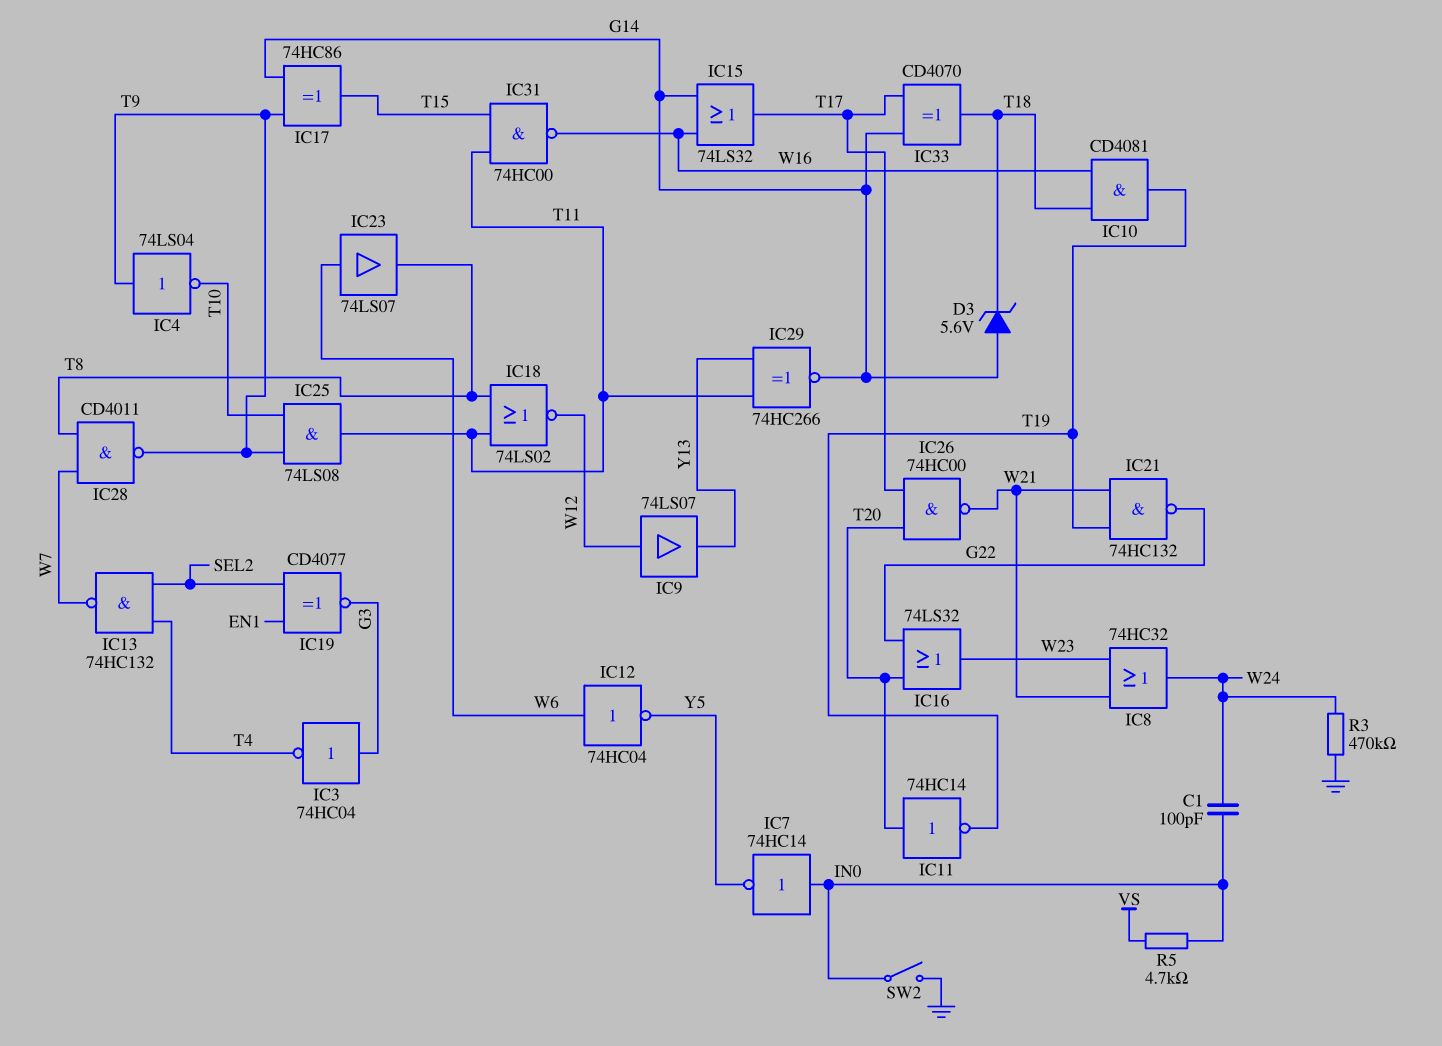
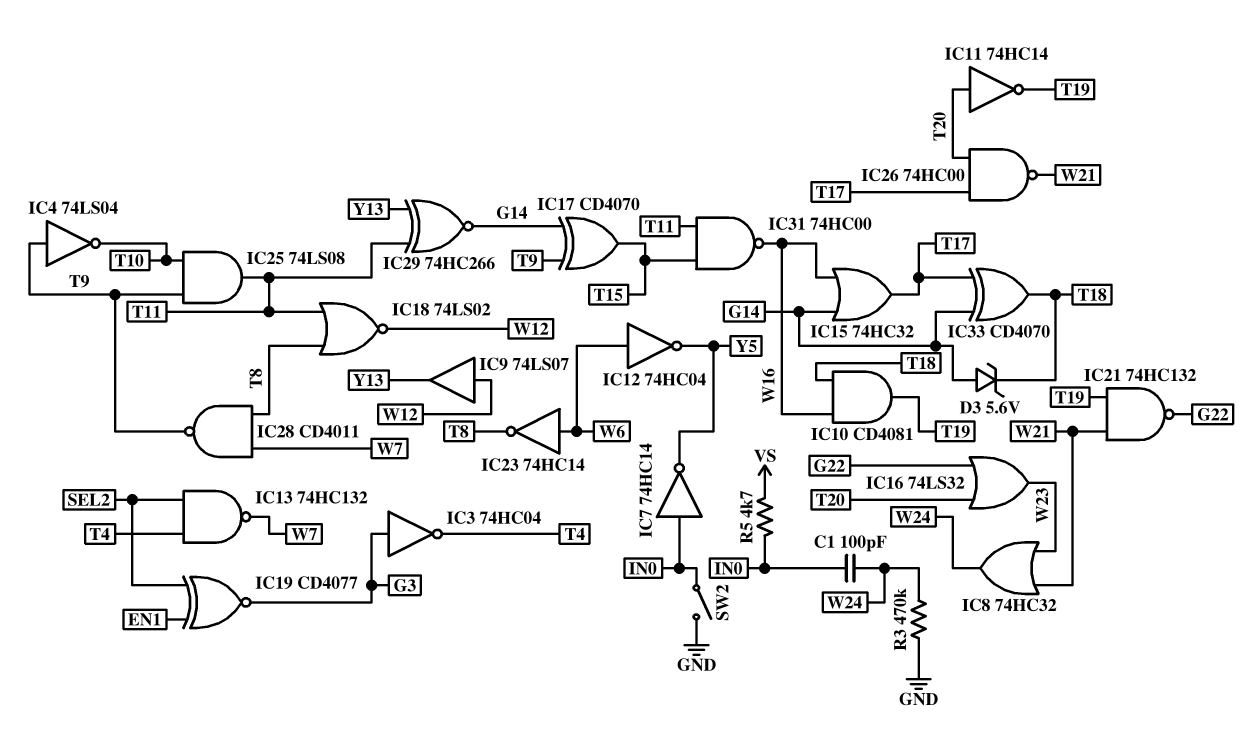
IC15: OR 74LS32 (in G14, in W16, out T17) -> OR 74HC32 (in G14, in W16, out T17)
IC17: XOR 74HC86 (in G14, in T9, out T15) -> XOR CD4070 (in G14, in T9, out T15)
IC23: buffer 74LS07 (in W6, out T8) -> NOT 74HC14 (in W6, out T8)

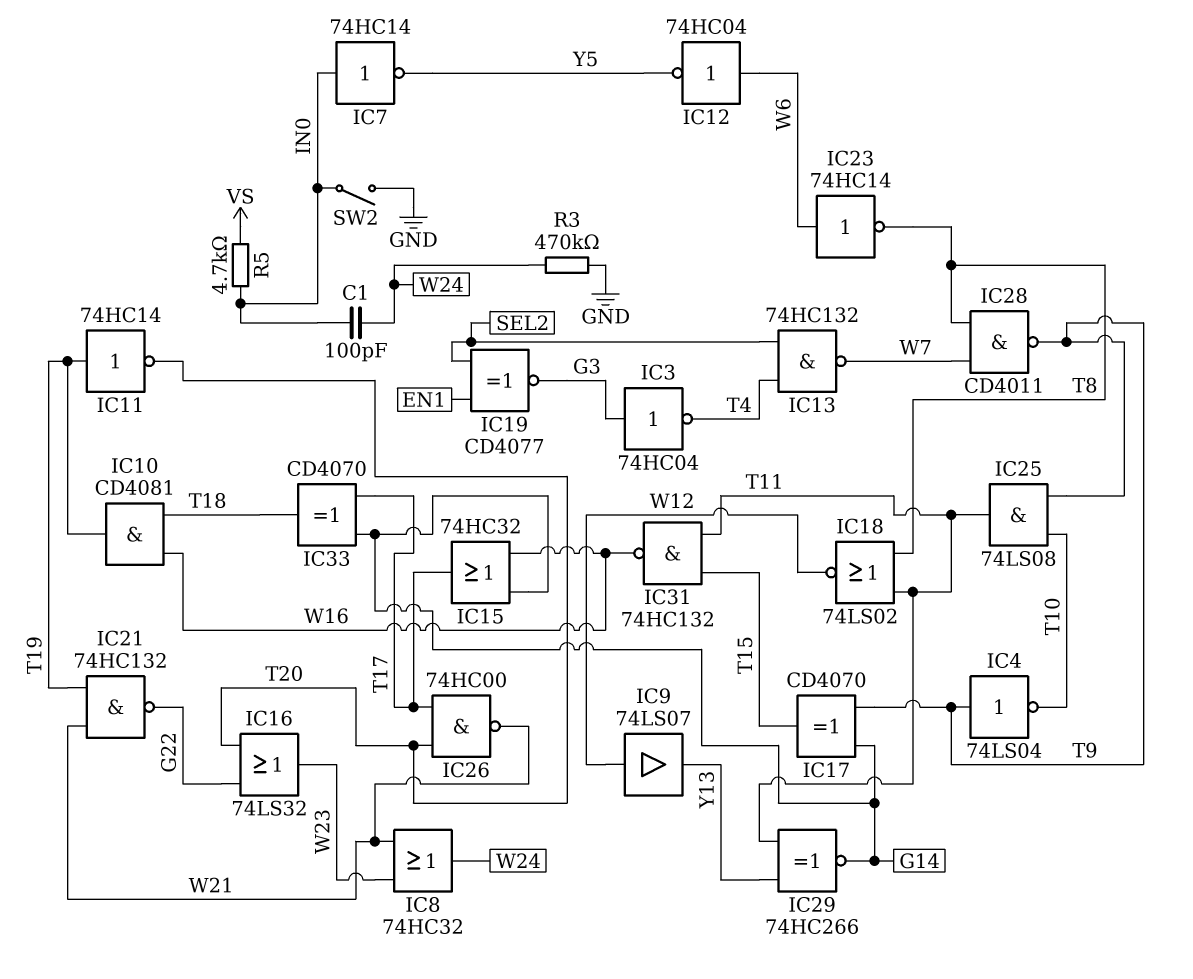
D3: zener 5.6V (A G14, K T18) -> none
IC11: NOT 74HC14 (in T20, out T19) -> NOT 74HC14 (in T19, out T20)
IC31: NAND 74HC00 (in T11, in T15, out W16) -> NAND 74HC132 (in T11, in T15, out W16)

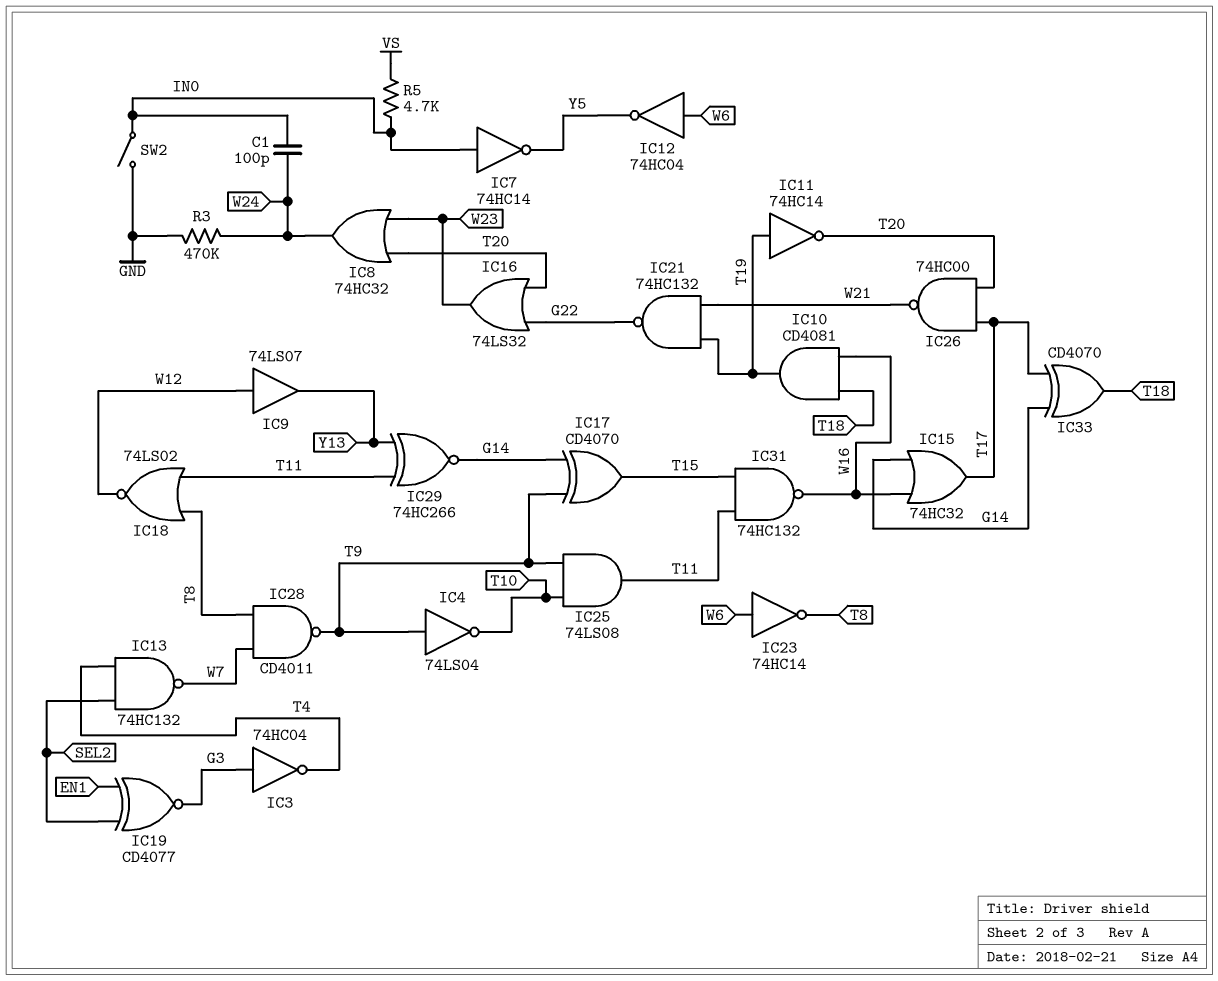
IC8: OR 74HC32 (in W21, in W23, out W24) -> OR 74HC32 (in T20, in W23, out W24)

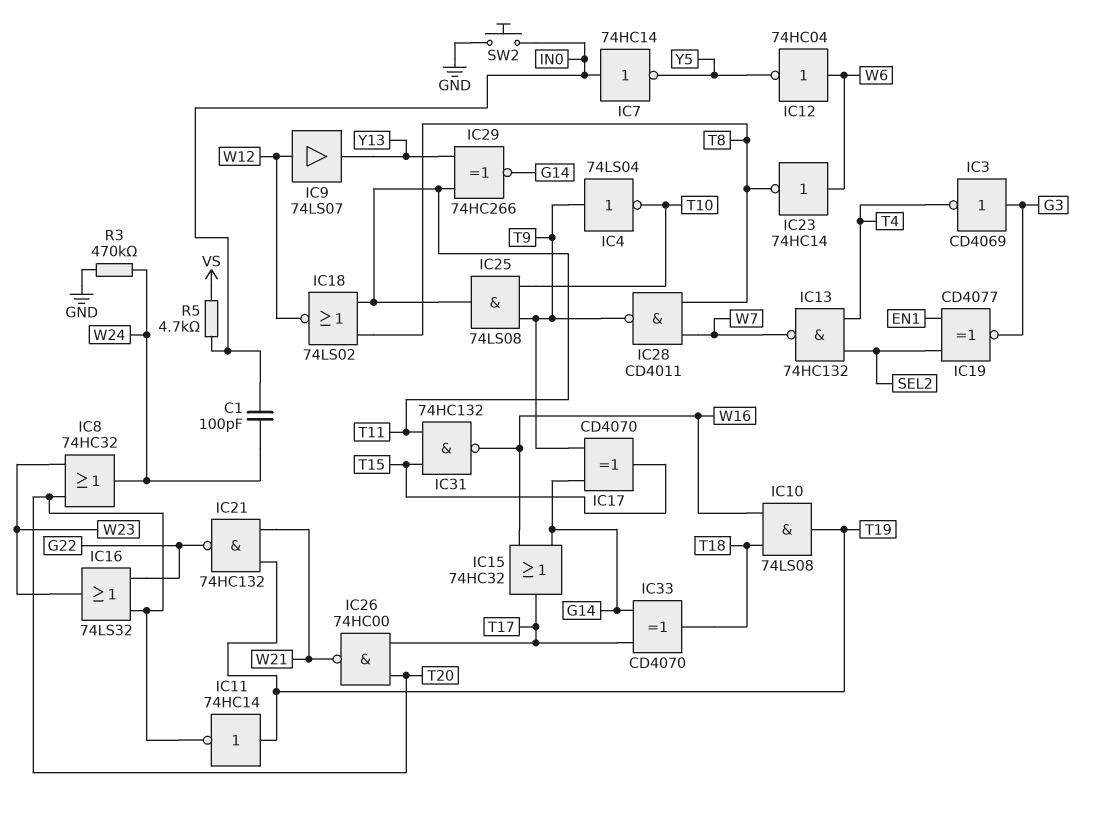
IC3: NOT 74HC04 (in G3, out T4) -> NOT CD4069 (in G3, out T4)
IC10: AND CD4081 (in T18, in W16, out T19) -> AND 74LS08 (in T18, in W16, out T19)
SW2: switch (GND, IN0) -> button (GND, IN0)

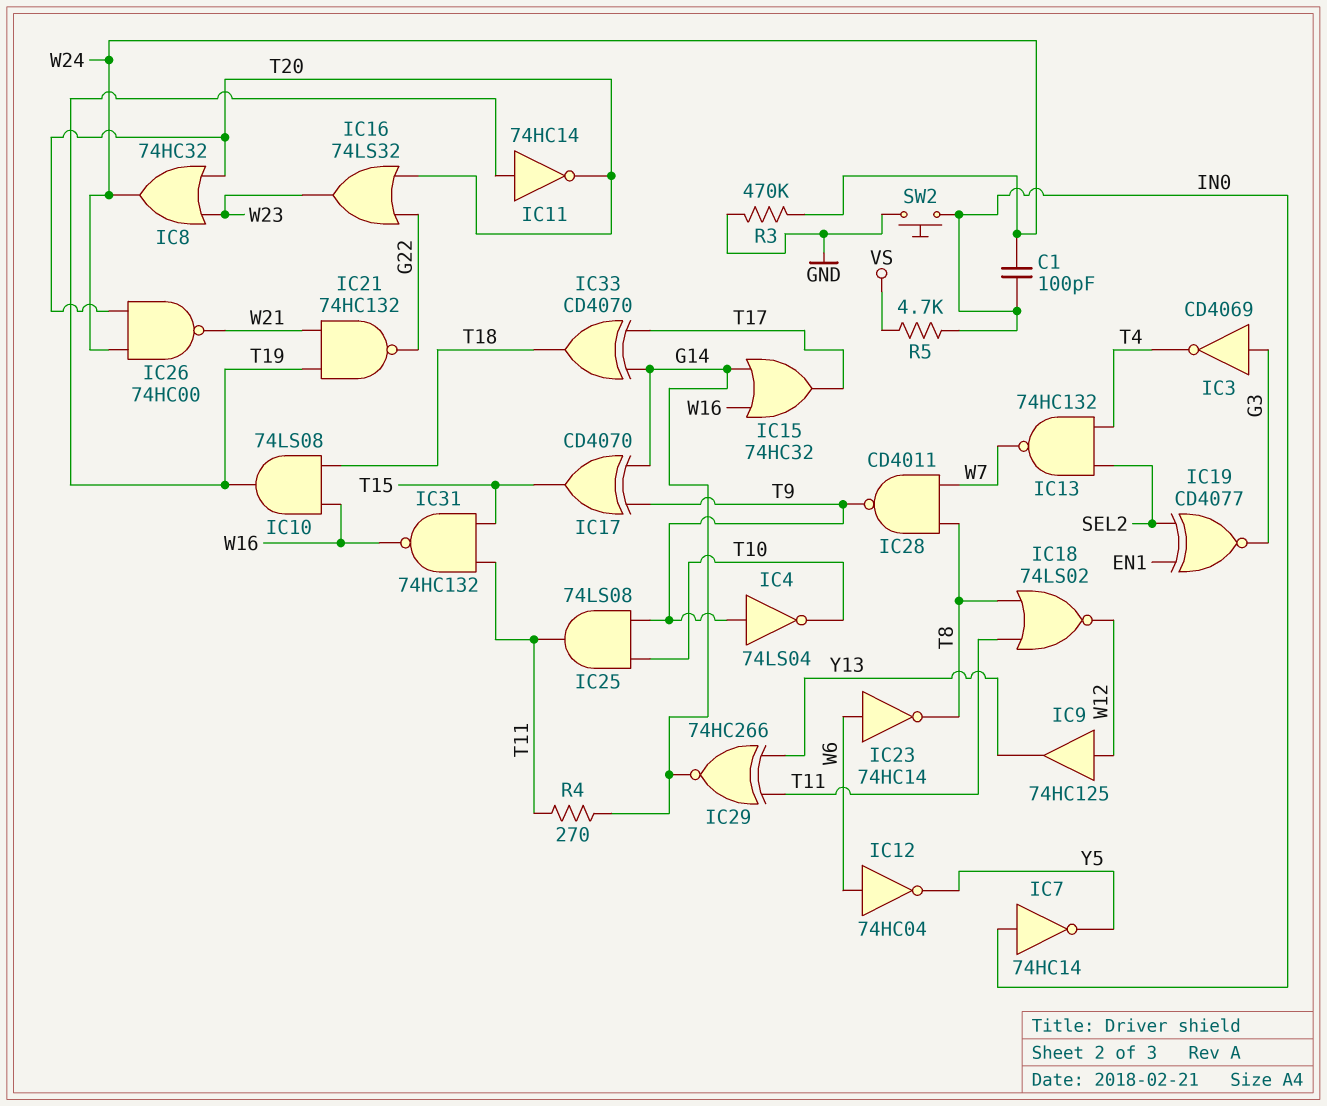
IC9: buffer 74LS07 (in W12, out Y13) -> buffer 74HC125 (in W12, out Y13)
IC26: NAND 74HC00 (in T17, in T20, out W21) -> NAND 74HC00 (in T20, in W24, out W21)
R4: none -> 270 (G14, T11)

